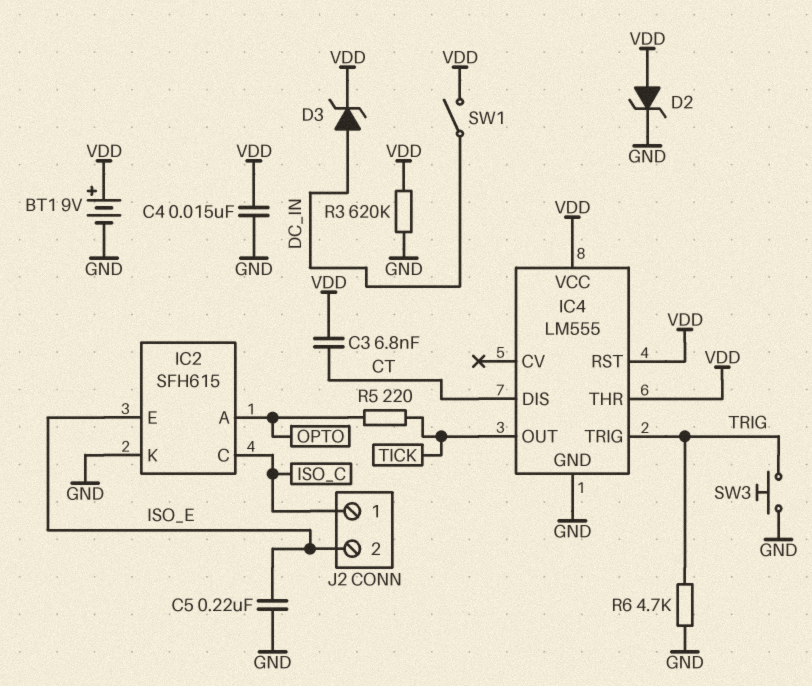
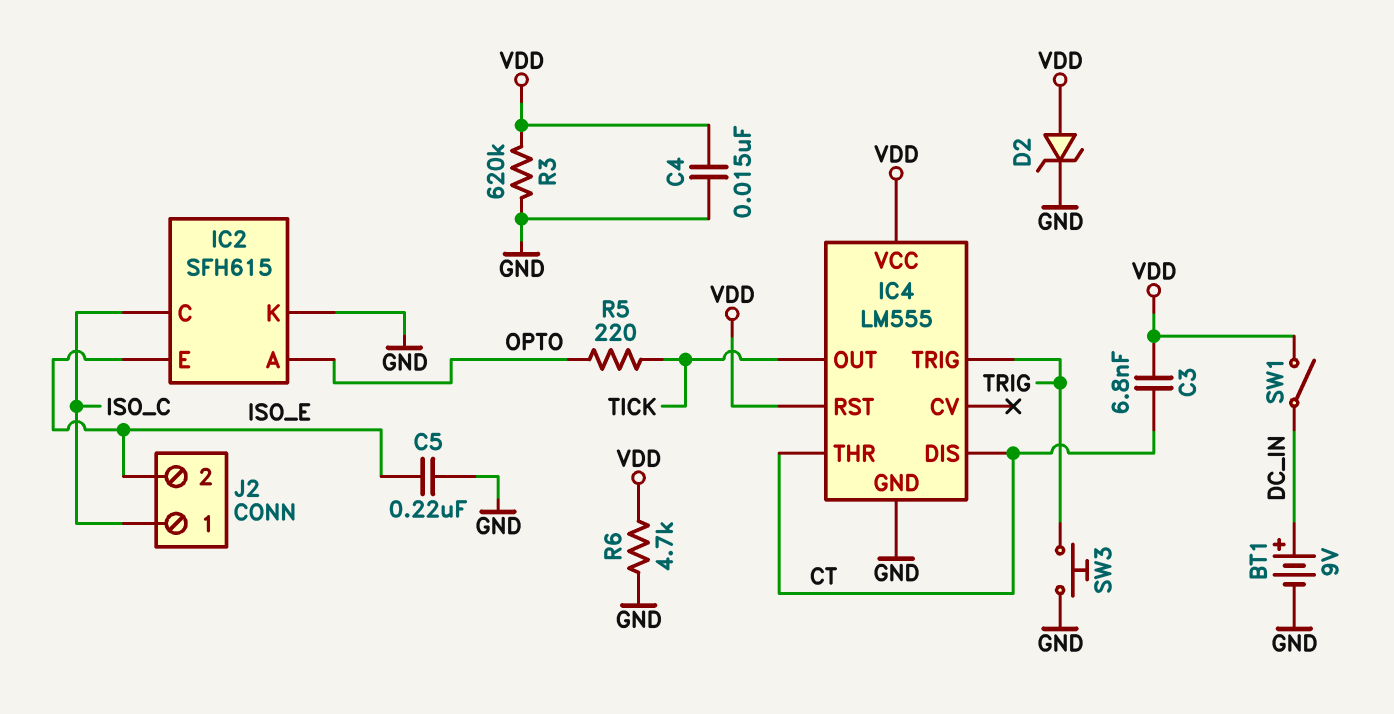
BT1: 9V (plus VDD, minus GND) -> 9V (plus DC_IN, minus GND)
D3: zener (A DC_IN, K VDD) -> none
IC4 pin THR: VDD -> CT
R6: 4.7k (GND, TRIG) -> 4.7k (GND, VDD)

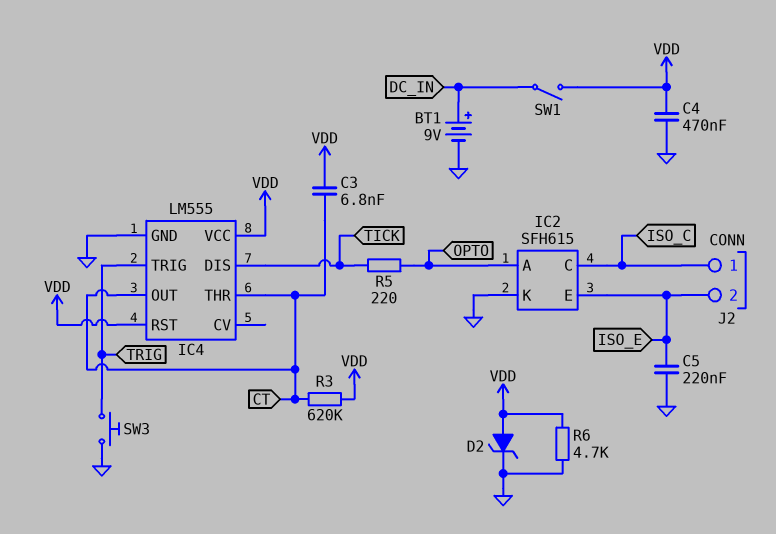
C4: 15nF (GND, VDD) -> 470nF (GND, VDD)
IC4 pin DIS: CT -> TICK
IC4 pin OUT: TICK -> CT
R3: 620k (GND, VDD) -> 620k (CT, VDD)

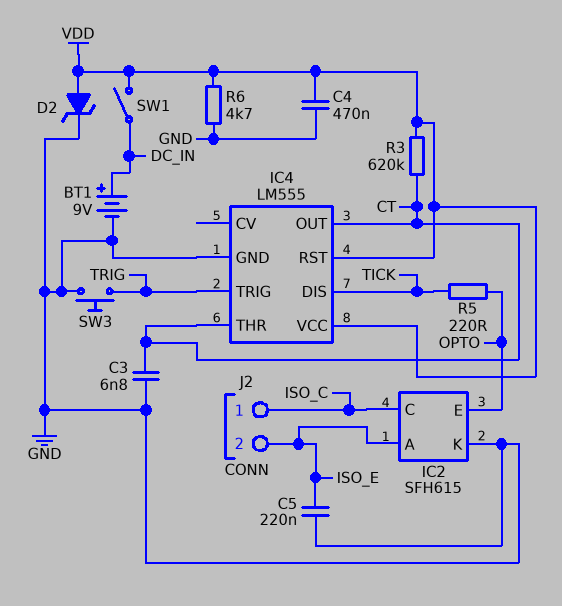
C3: 6.8nF (CT, VDD) -> 6.8nF (CT, GND)
IC2 pin A: OPTO -> ISO_E
IC2 pin E: ISO_E -> OPTO

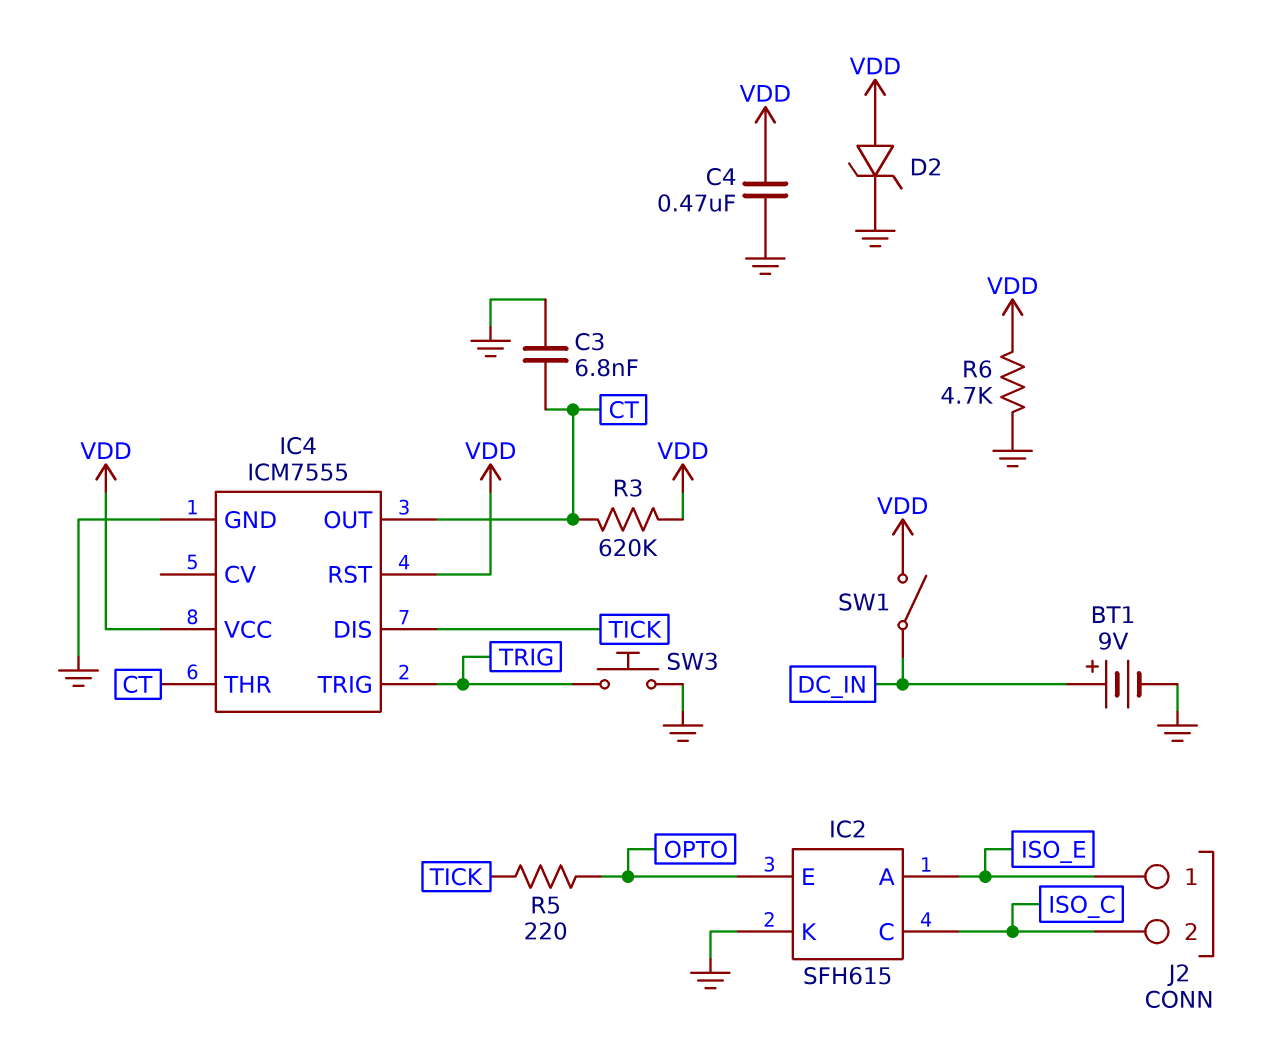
C5: 220nF (GND, ISO_E) -> none
IC4: LM555 -> ICM7555
J2 pin 1: ISO_C -> ISO_E
J2 pin 2: ISO_E -> ISO_C

